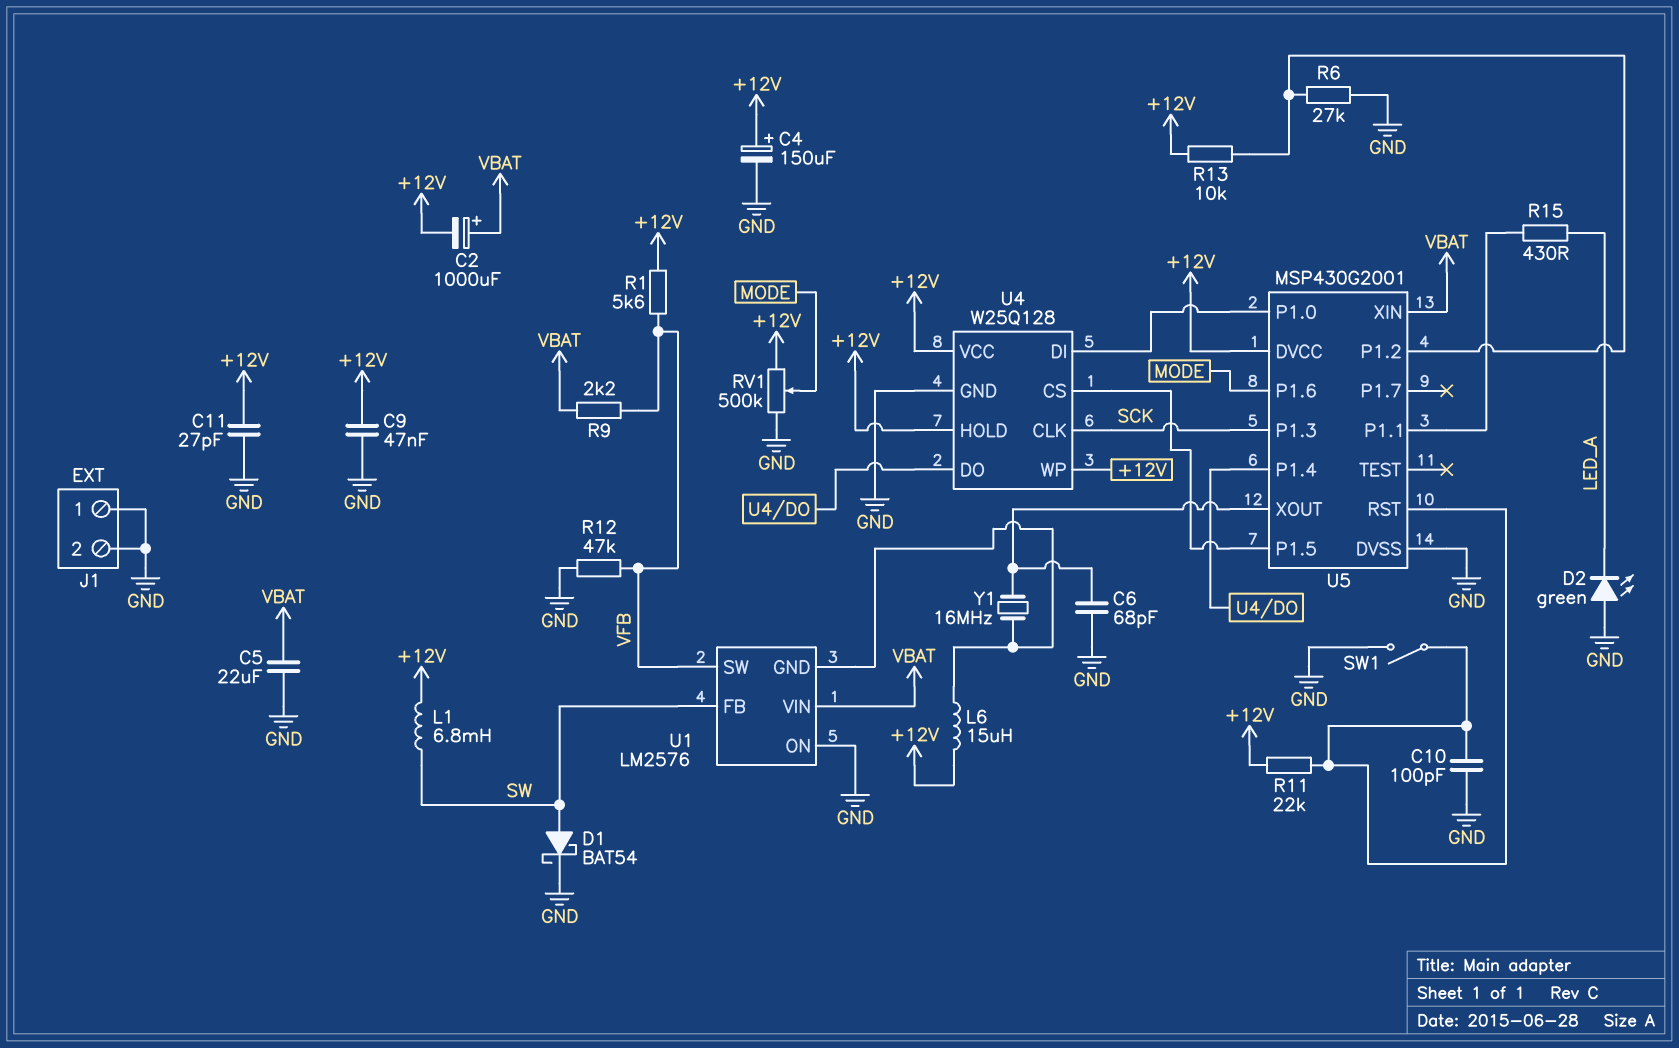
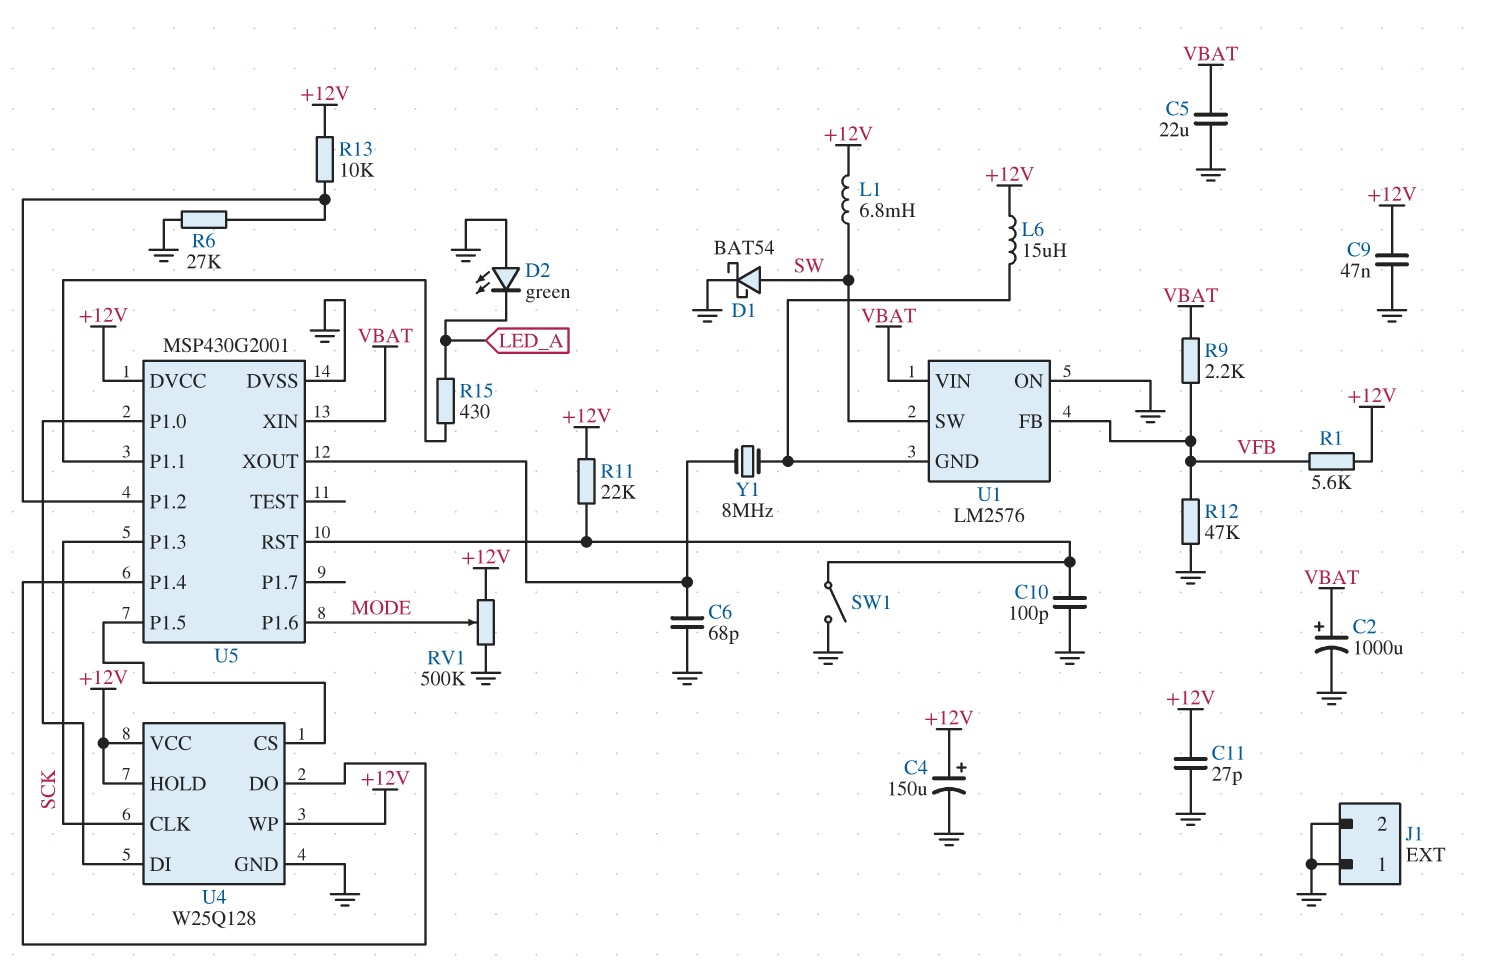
C2: 1000uF (plus VBAT, minus +12V) -> 1000uF (plus VBAT, minus GND)
U1 pin FB: SW -> VFB
U1 pin SW: VFB -> SW
Y1: 16MHz (U1/GND, U5/XOUT) -> 8MHz (U1/GND, U5/XOUT)

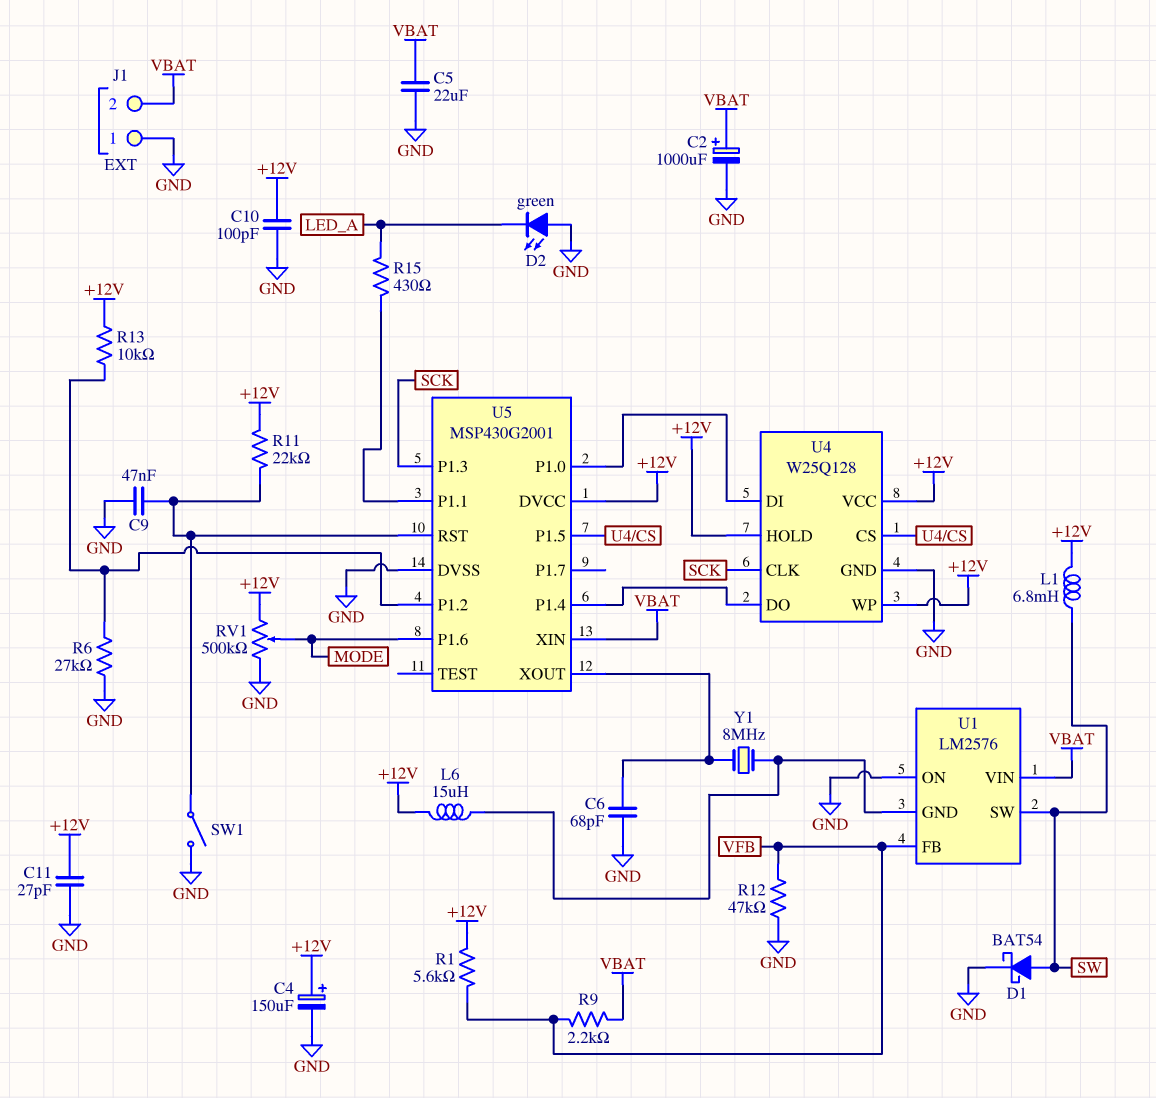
C9: 47nF (+12V, GND) -> 47nF (GND, U5/RST)
C10: 100pF (GND, U5/RST) -> 100pF (+12V, GND)
J1 pin 2: GND -> VBAT

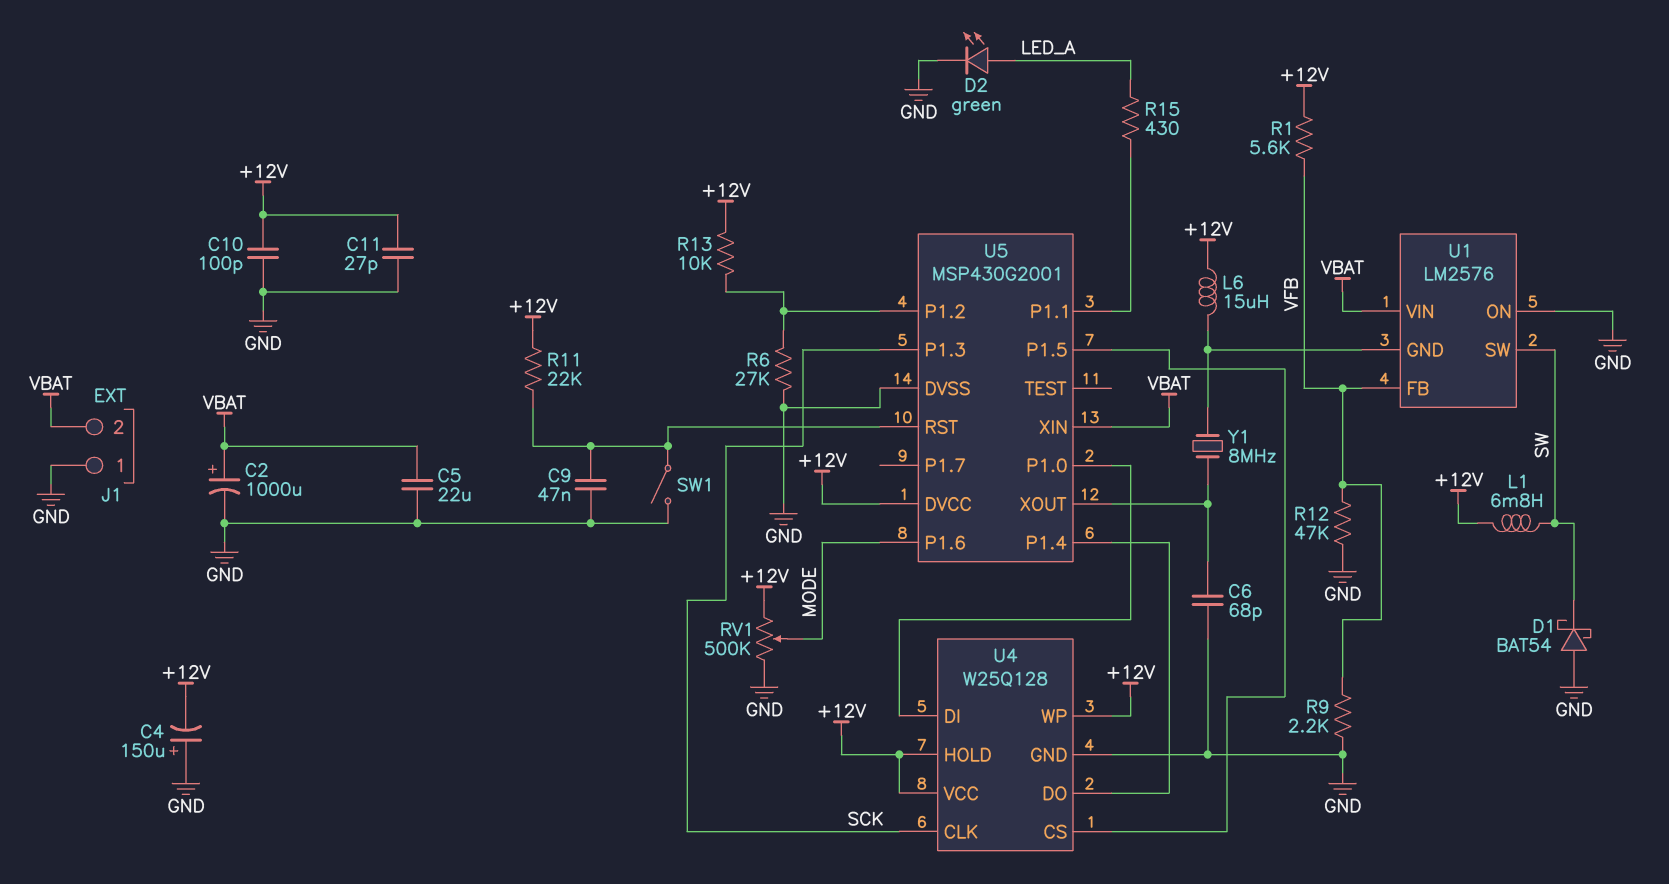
C4: 150uF (plus +12V, minus GND) -> 150uF (plus GND, minus +12V)
D1: schottky BAT54 (A SW, K GND) -> schottky BAT54 (A GND, K SW)
D2: LED green (A GND, K LED_A) -> LED green (A LED_A, K GND)
R9: 2.2k (VBAT, VFB) -> 2.2k (GND, VFB)

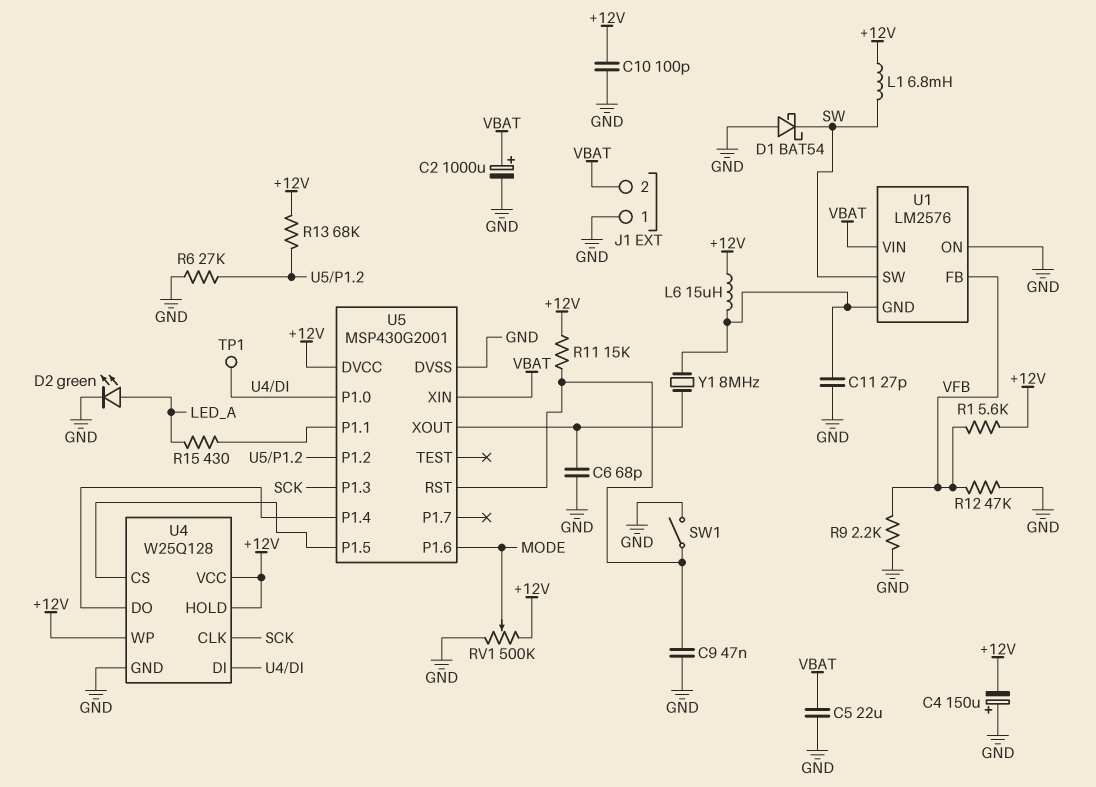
C11: 27pF (+12V, GND) -> 27pF (GND, U1/GND)
R11: 22k (+12V, U5/RST) -> 15k (+12V, U5/RST)
R13: 10k (+12V, U5/P1.2) -> 68k (+12V, U5/P1.2)
TP1: none -> test point (U4/DI)

